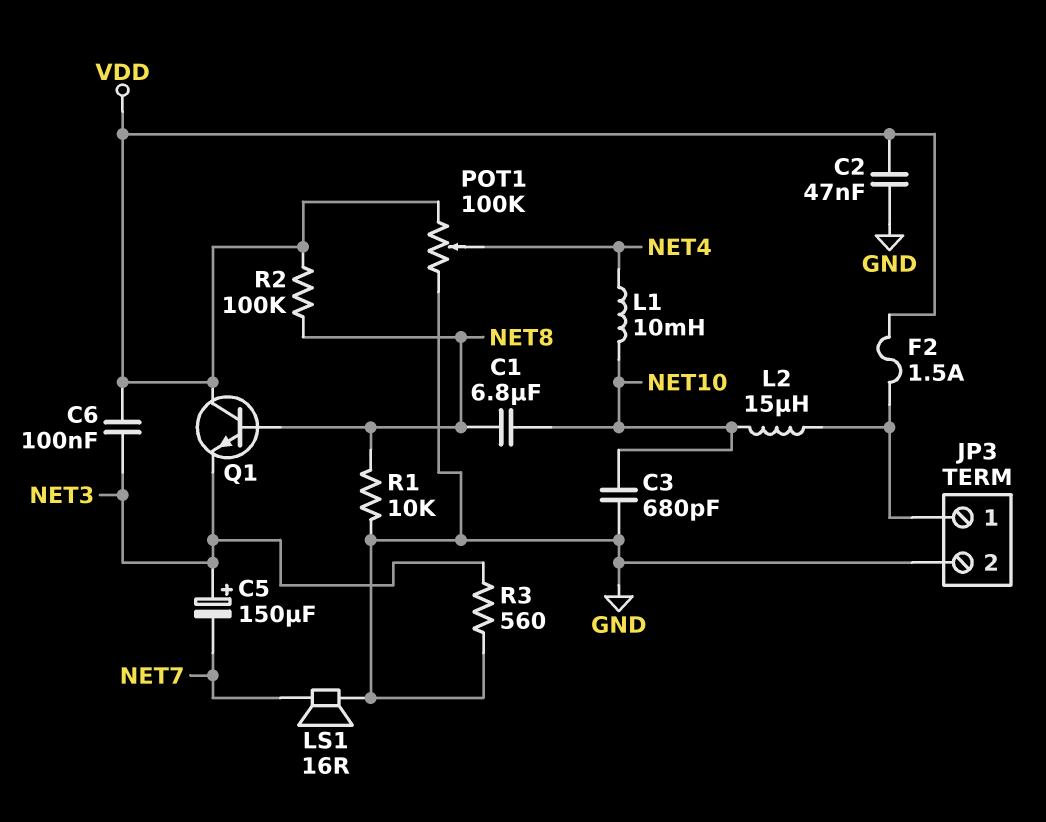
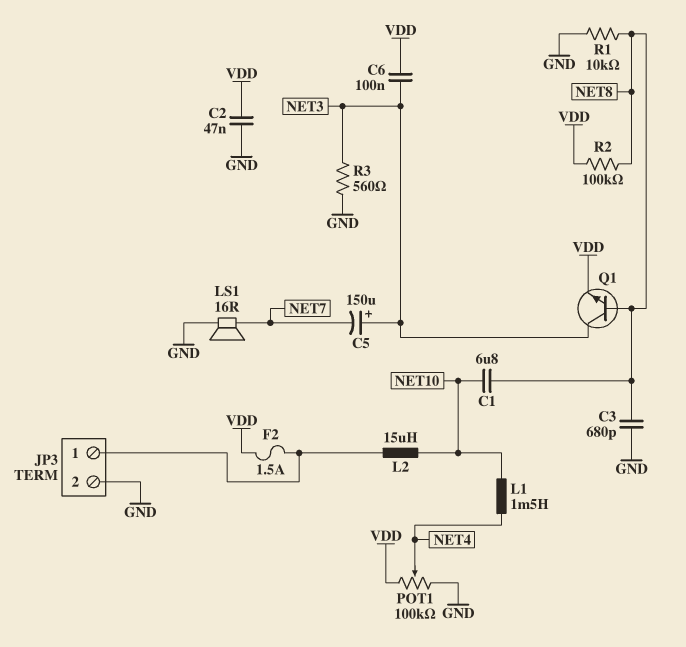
C3: 680pF (GND, NET10) -> 680pF (GND, NET8)
L1: 10mH (NET4, NET10) -> 1.5mH (NET4, NET10)
Q1: NPN (B NET8, C VDD, E NET3) -> NPN (B NET8, C NET3, E VDD)

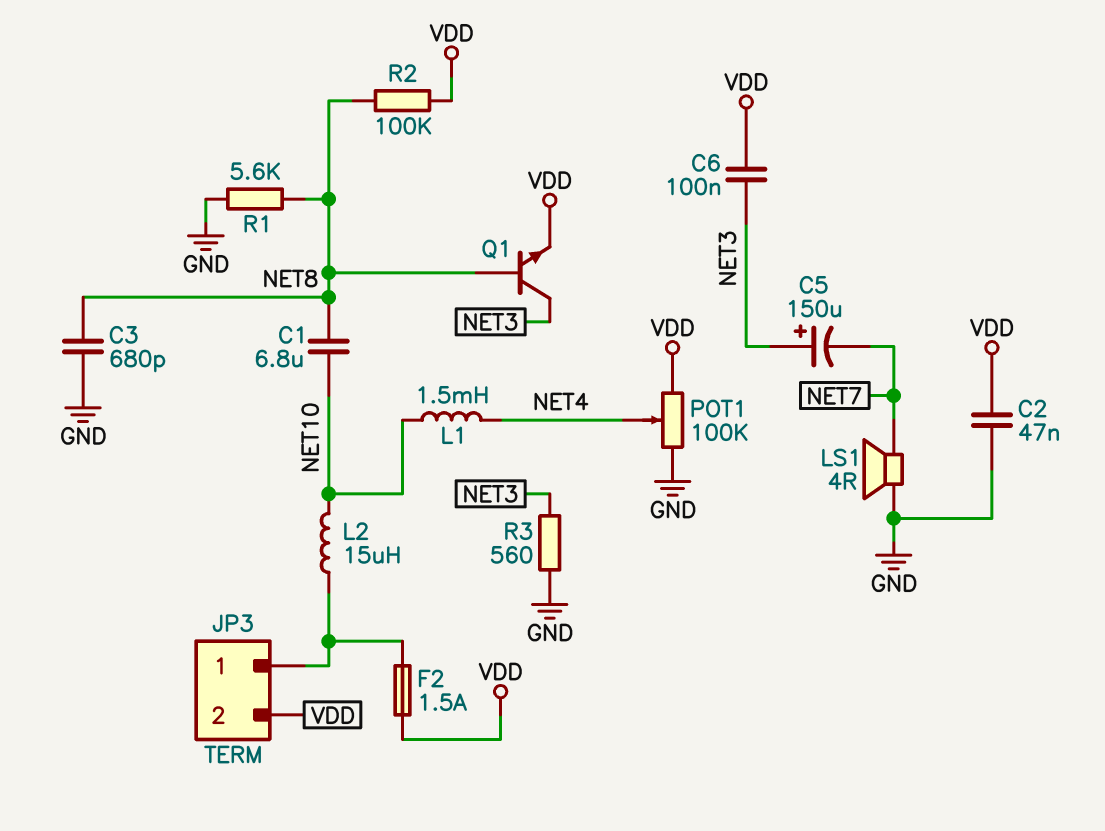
JP3 pin 2: GND -> VDD
LS1: speaker 16R (GND, NET7) -> speaker 4R (GND, NET7)
R1: 10k (GND, NET8) -> 5.6k (GND, NET8)

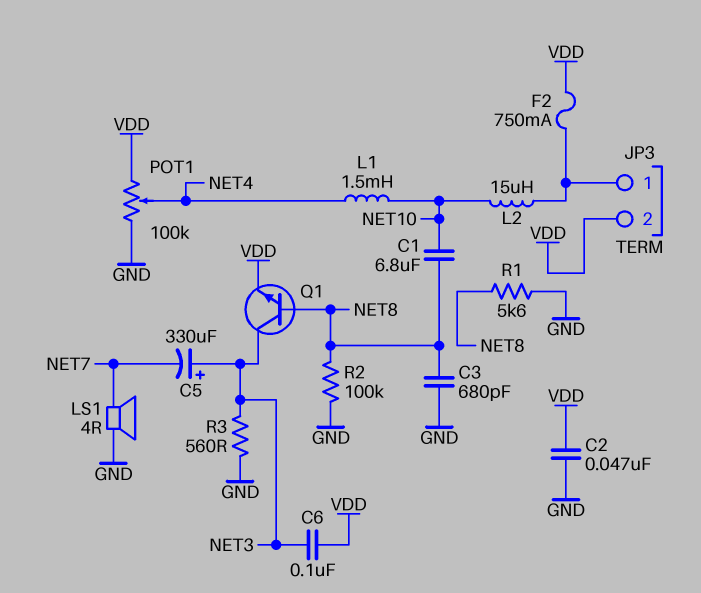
C5: 150uF (plus NET3, minus NET7) -> 330uF (plus NET3, minus NET7)
F2: 1.5A (JP3/1, VDD) -> 750mA (JP3/1, VDD)
R2: 100k (NET8, VDD) -> 100k (GND, NET8)

